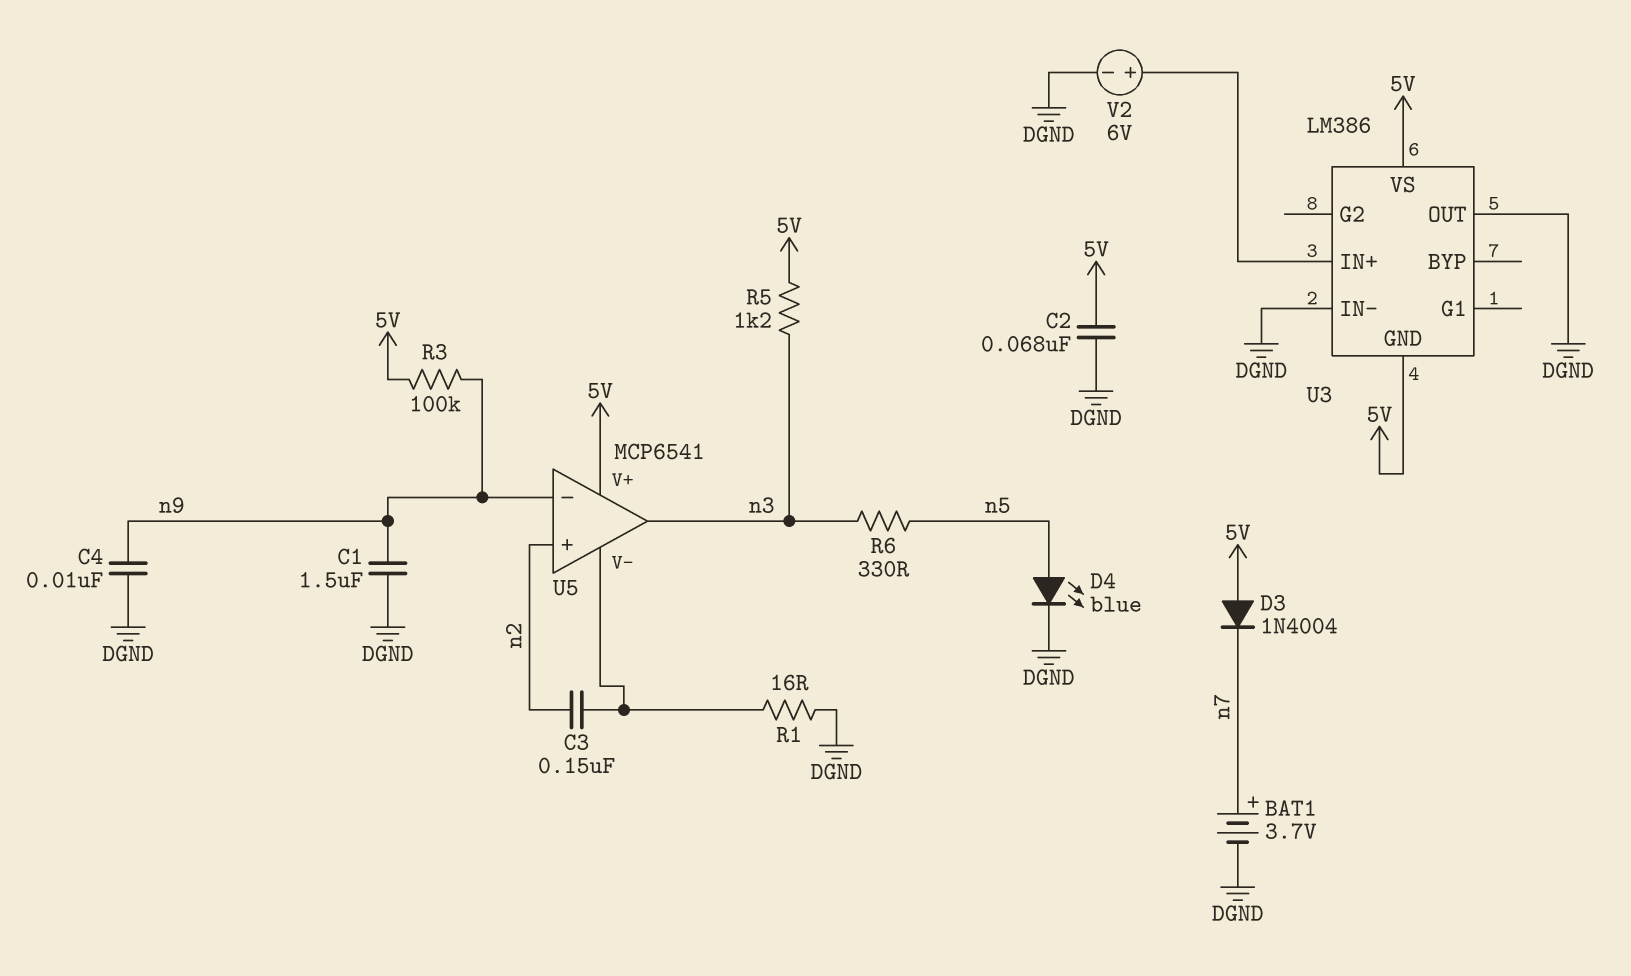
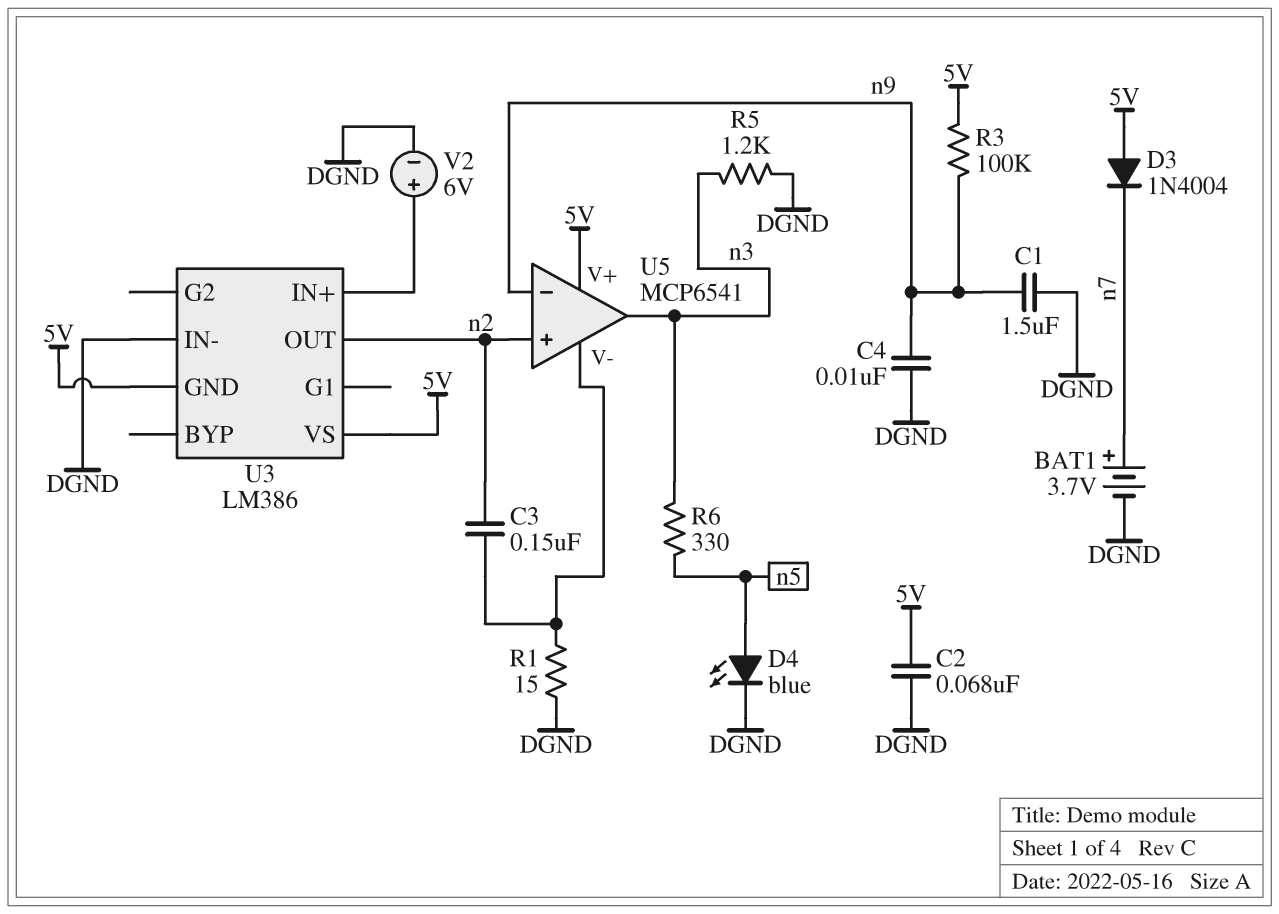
R1: 16 (DGND, U5/V-) -> 15 (DGND, U5/V-)
R5: 1.2k (5V, n3) -> 1.2k (DGND, n3)
U3 pin OUT: DGND -> n2

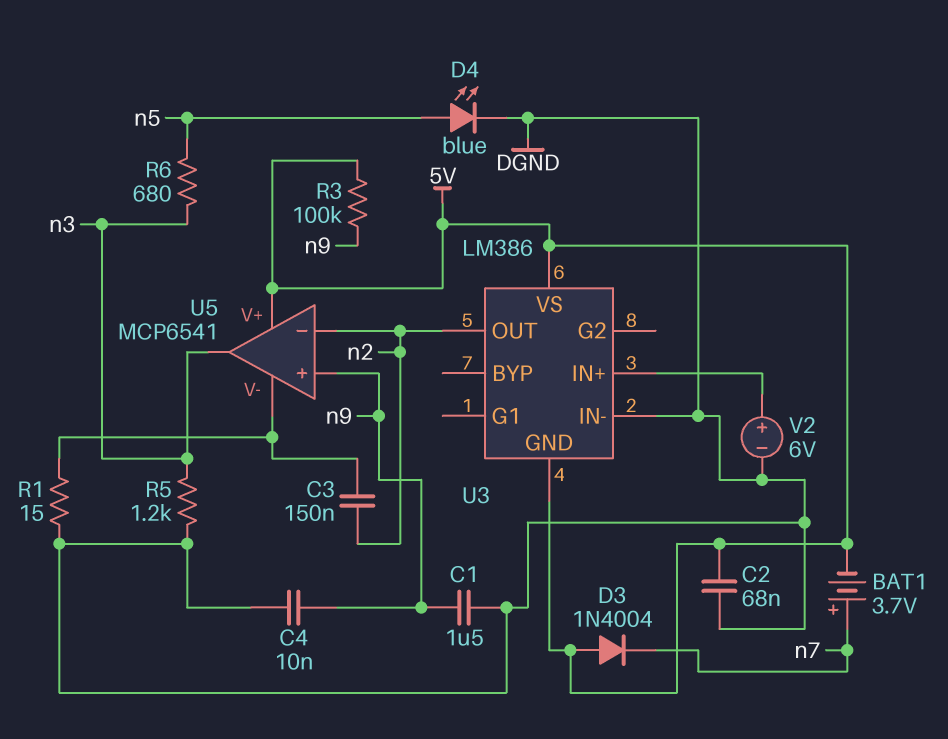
BAT1: 3.7V (plus n7, minus DGND) -> 3.7V (plus n7, minus 5V)
R6: 330 (n3, n5) -> 680 (n3, n5)
U5 pin in+: n2 -> n9
U5 pin in-: n9 -> n2

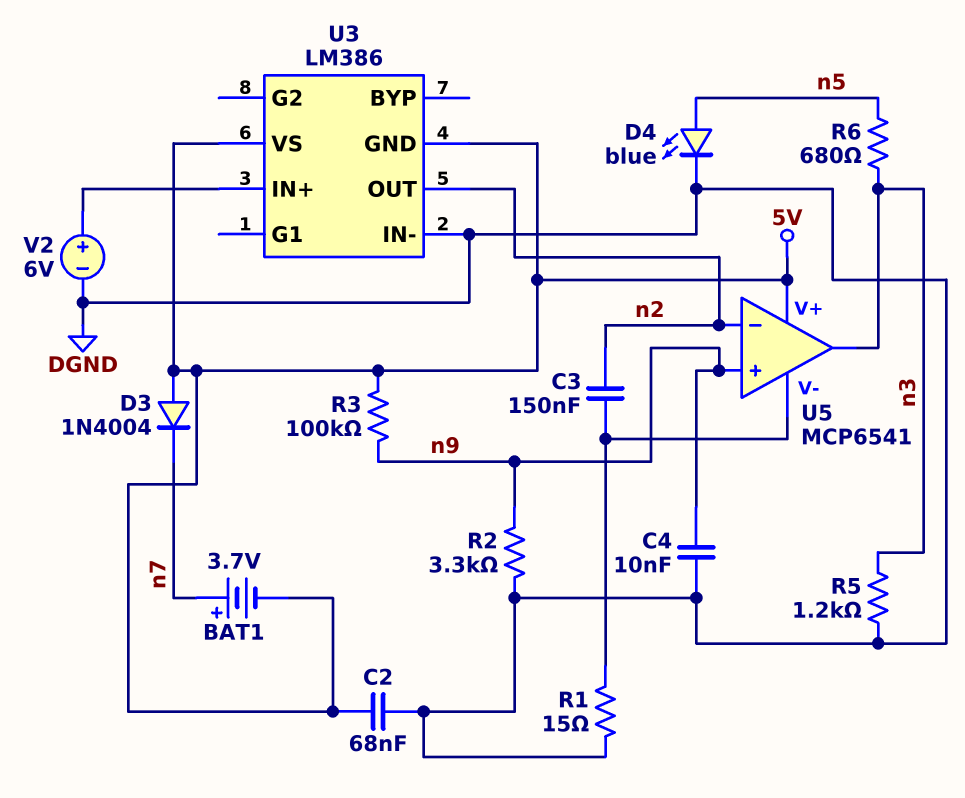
C1: 1.5uF (DGND, n9) -> none
R2: none -> 3.3k (DGND, n9)

